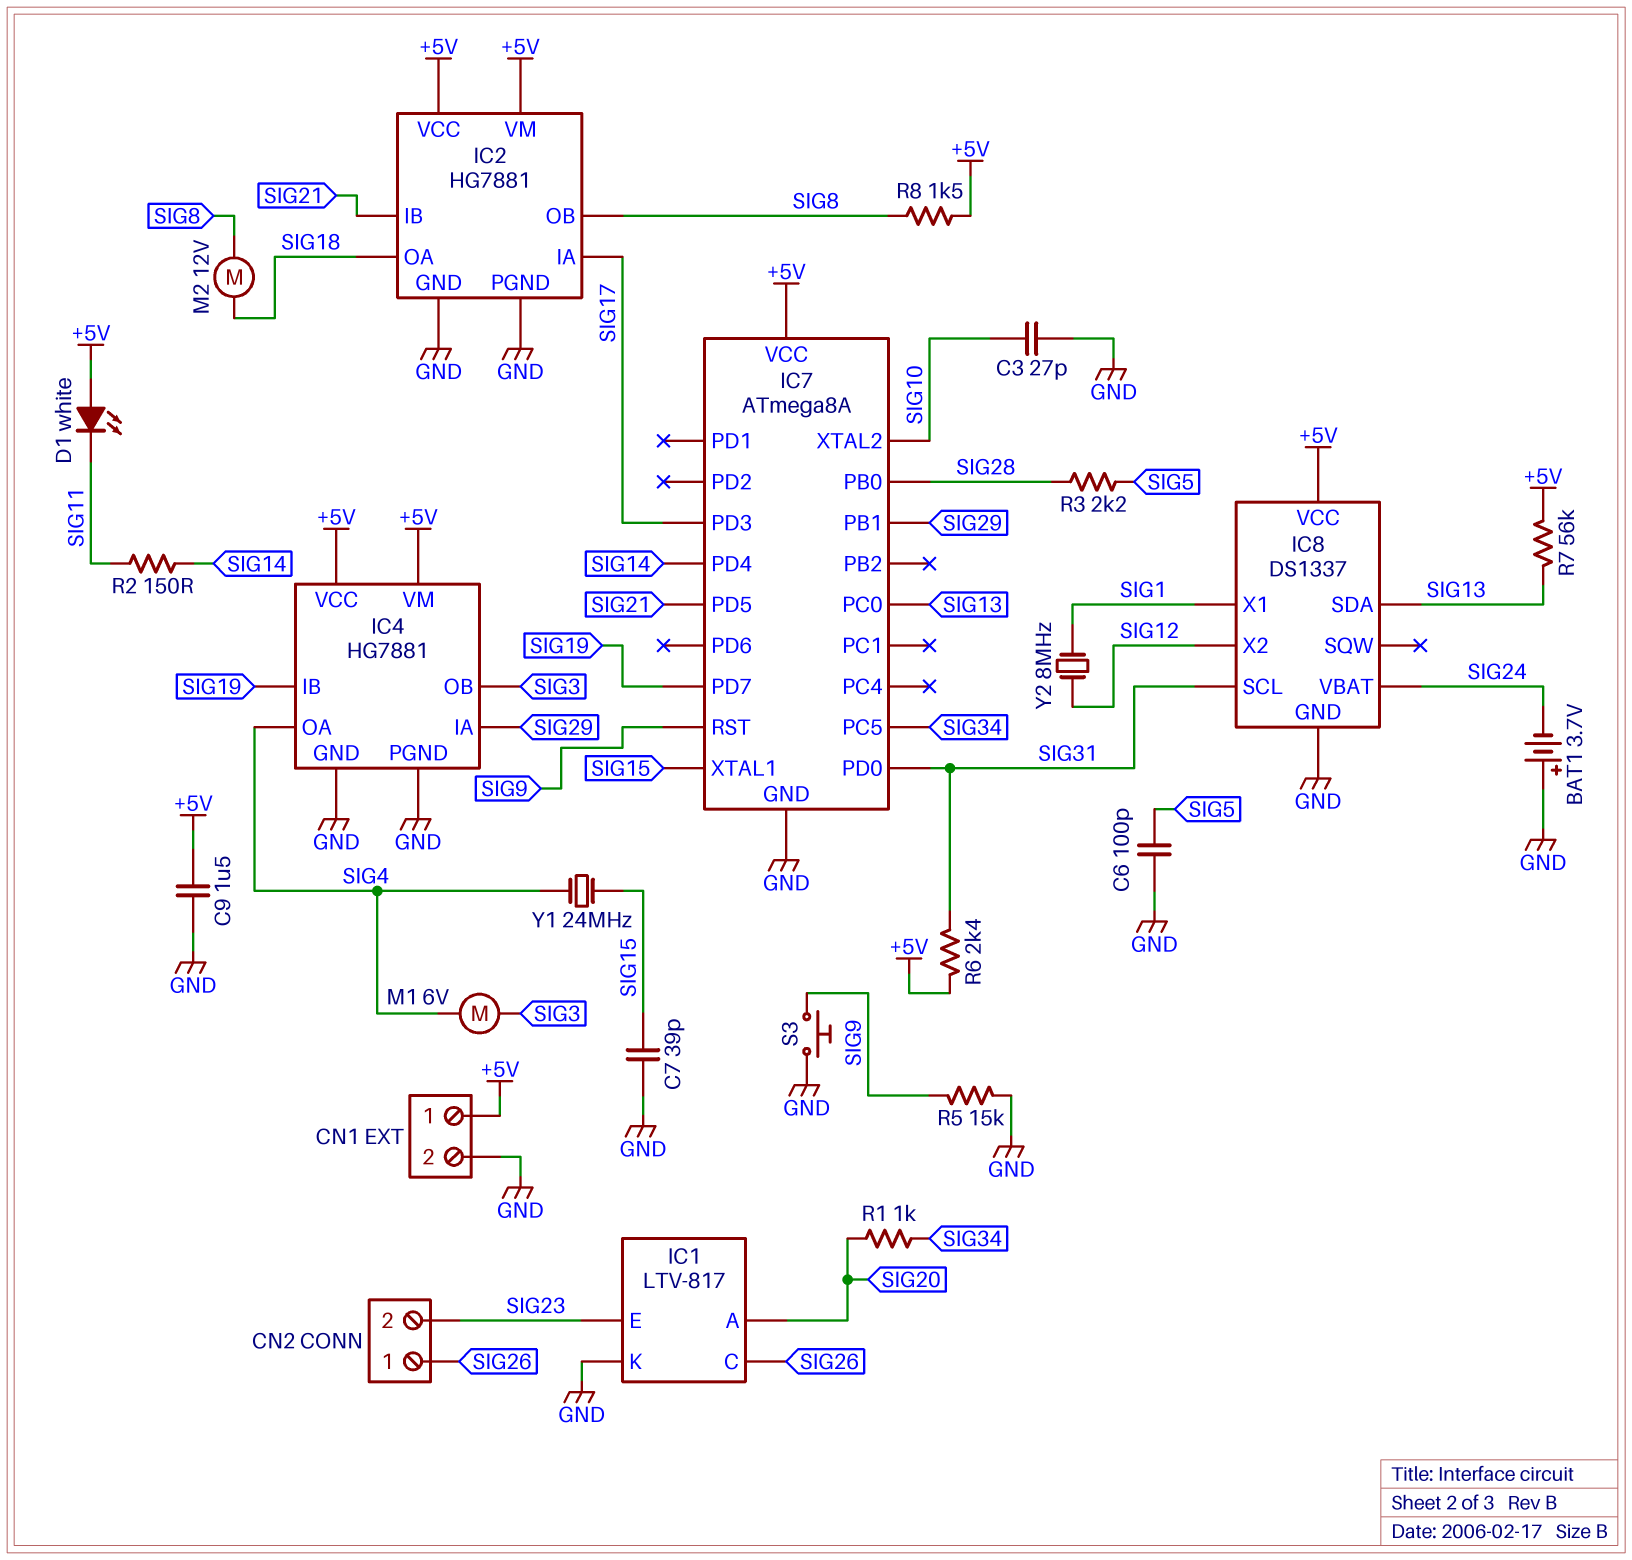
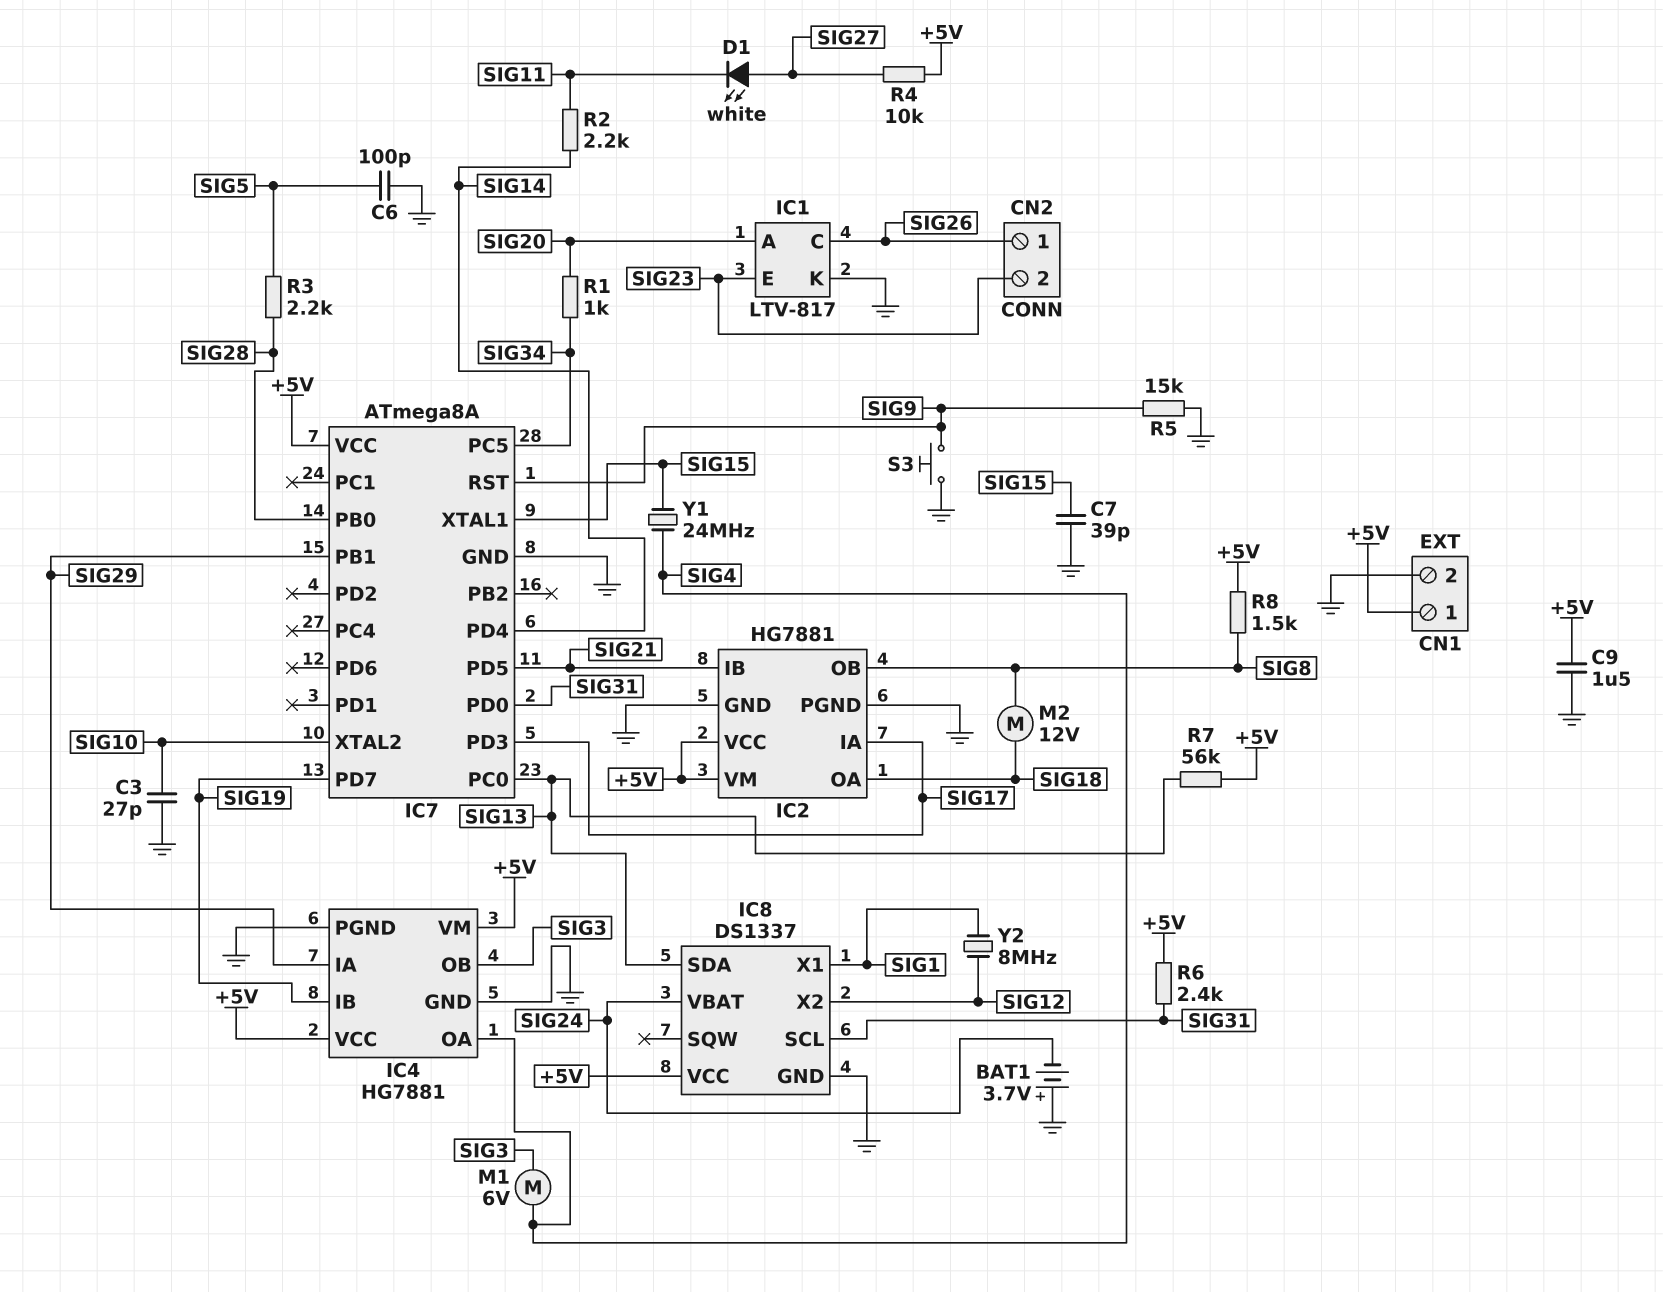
D1: LED white (A +5V, K SIG11) -> LED white (A SIG27, K SIG11)
R2: 150 (SIG11, SIG14) -> 2.2k (SIG11, SIG14)
R4: none -> 10k (+5V, SIG27)

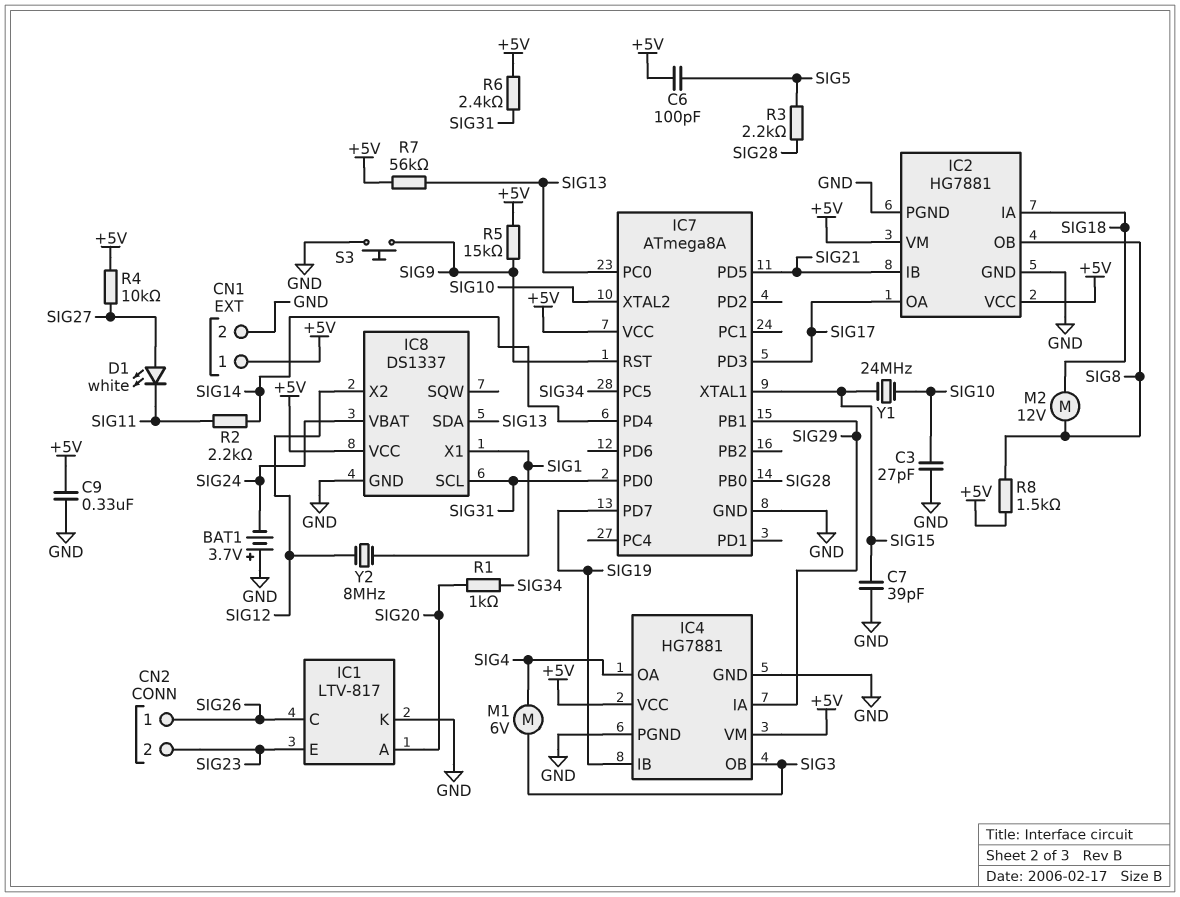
C6: 100pF (GND, SIG5) -> 100pF (+5V, SIG5)
C9: 1.5uF (+5V, GND) -> 330nF (+5V, GND)
IC2 pin IA: SIG17 -> SIG18
IC2 pin OA: SIG18 -> SIG17
R5: 15k (GND, SIG9) -> 15k (+5V, SIG9)
Y1: 24MHz (SIG4, SIG15) -> 24MHz (SIG10, SIG15)

